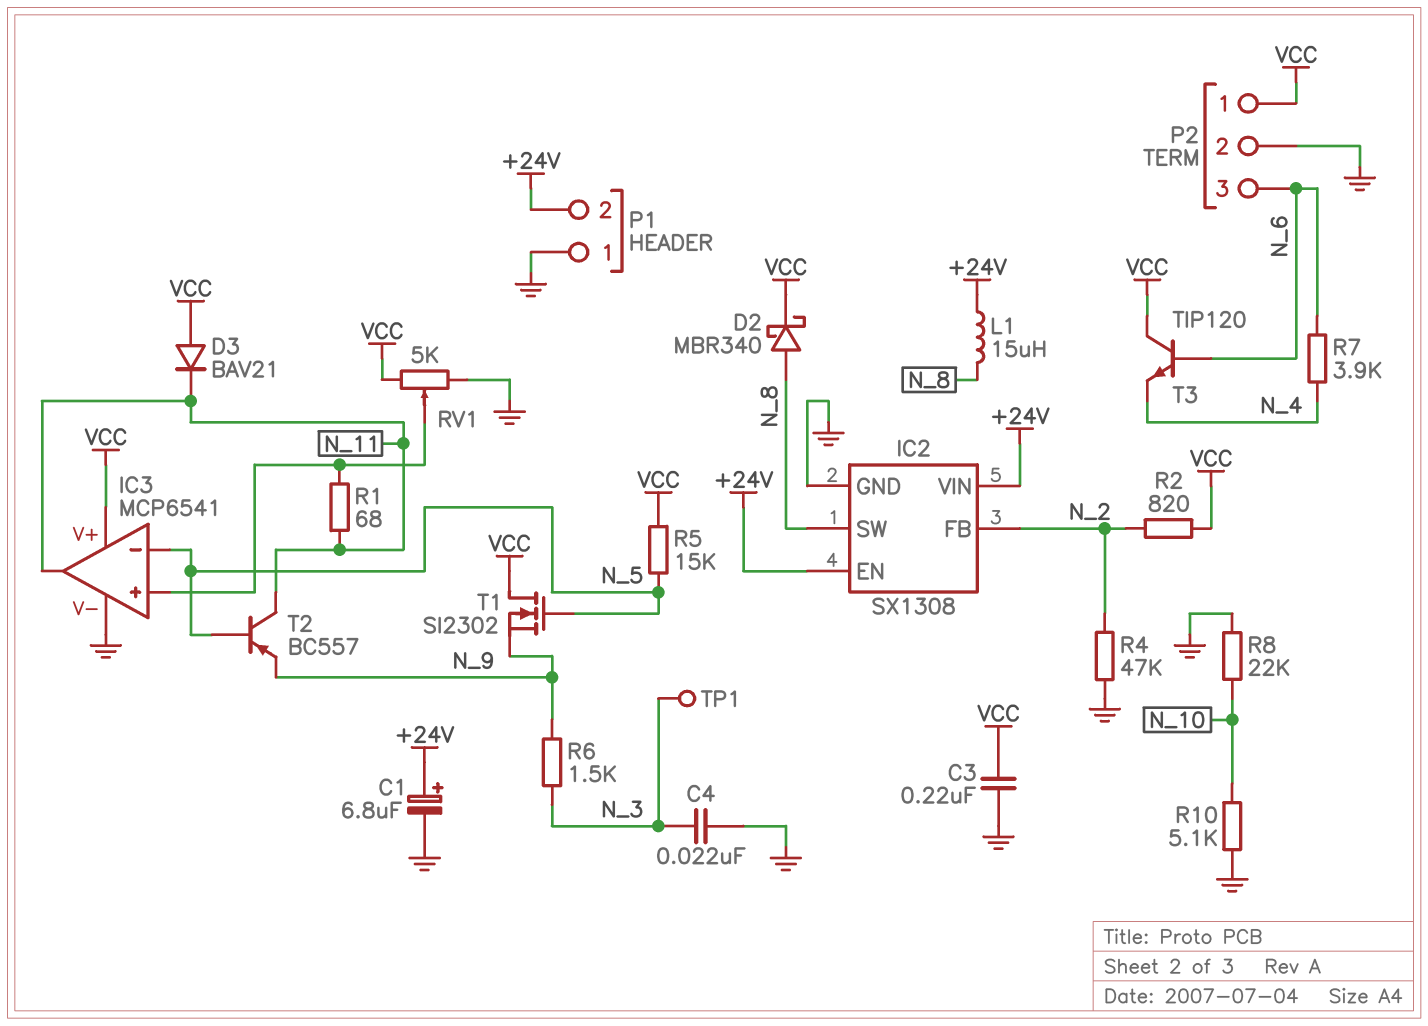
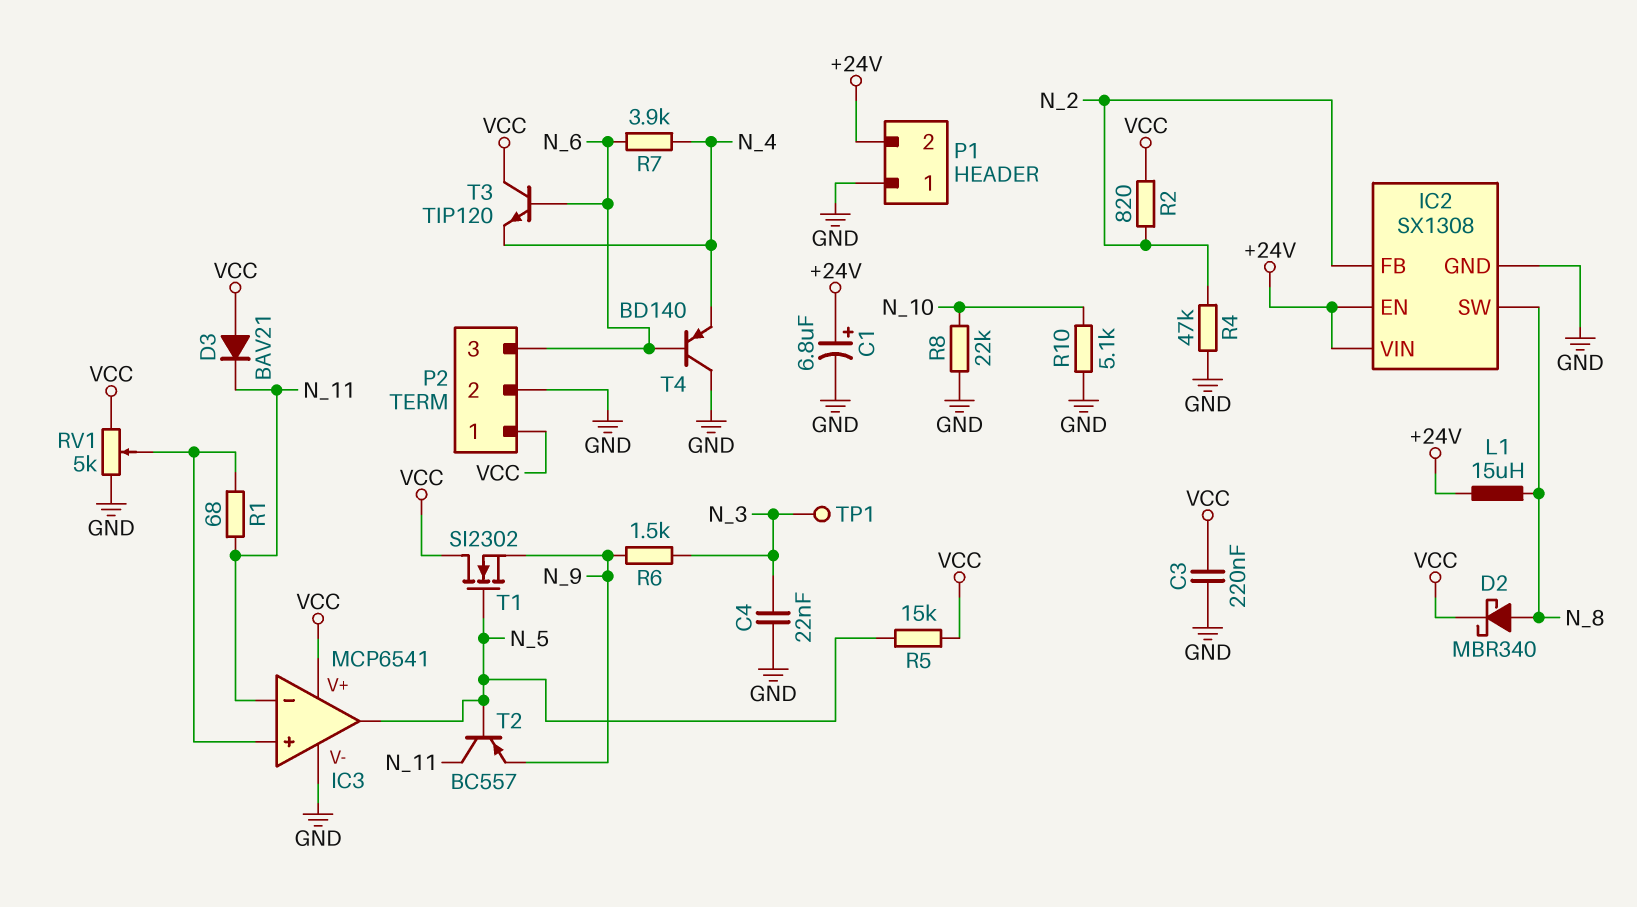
IC3 pin in-: N_5 -> N_11
IC3 pin out: N_11 -> N_5
T4: none -> PNP BD140 (B N_6, C GND, E N_4)

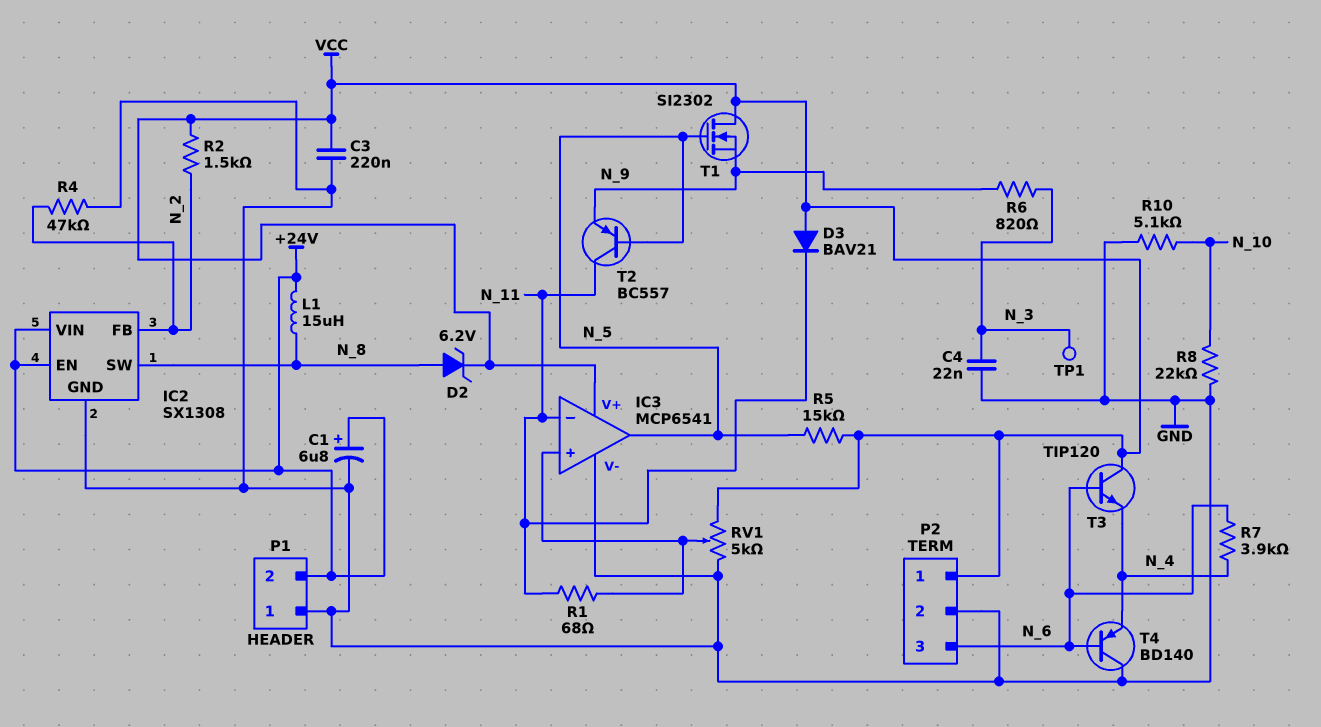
D2: schottky MBR340 (A N_8, K VCC) -> zener 6.2V (A N_8, K VCC)
R2: 820 (N_2, VCC) -> 1.5k (N_2, VCC)
R6: 1.5k (N_3, N_9) -> 820 (N_3, N_9)

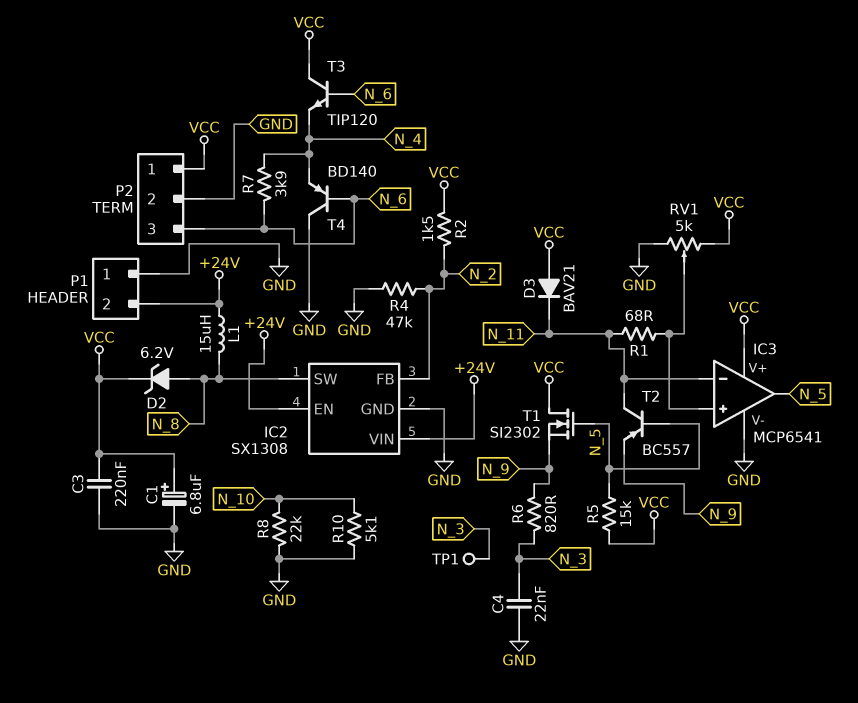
C1: 6.8uF (plus +24V, minus GND) -> 6.8uF (plus VCC, minus GND)

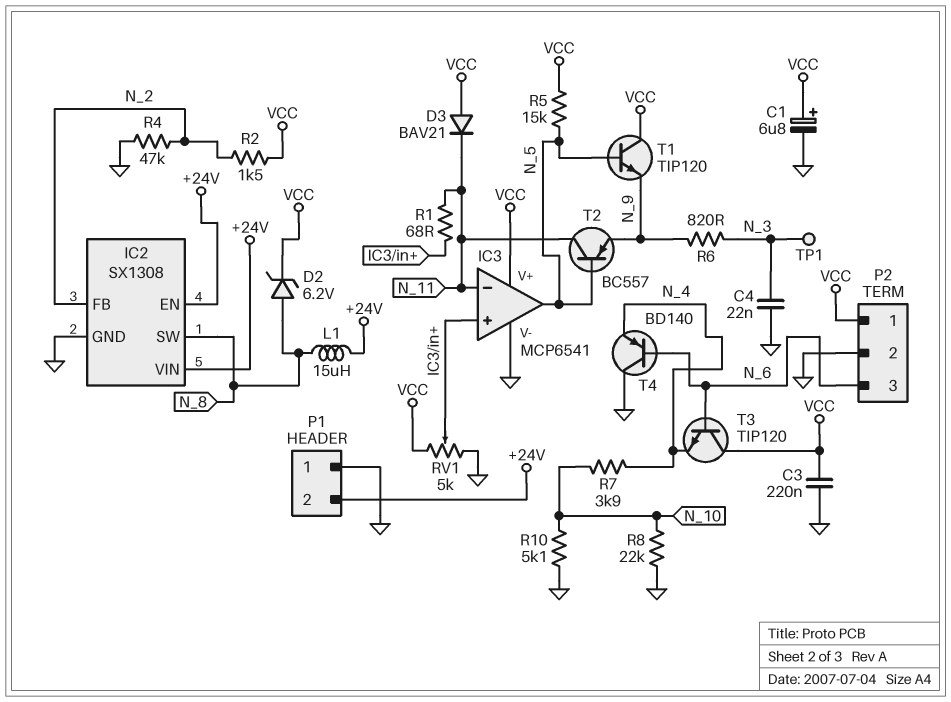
R7: 3.9k (N_4, N_6) -> 3.9k (N_4, N_10)
T1: NMOS SI2302 (G N_5, D VCC, S N_9) -> NPN TIP120 (B N_5, C VCC, E N_9)

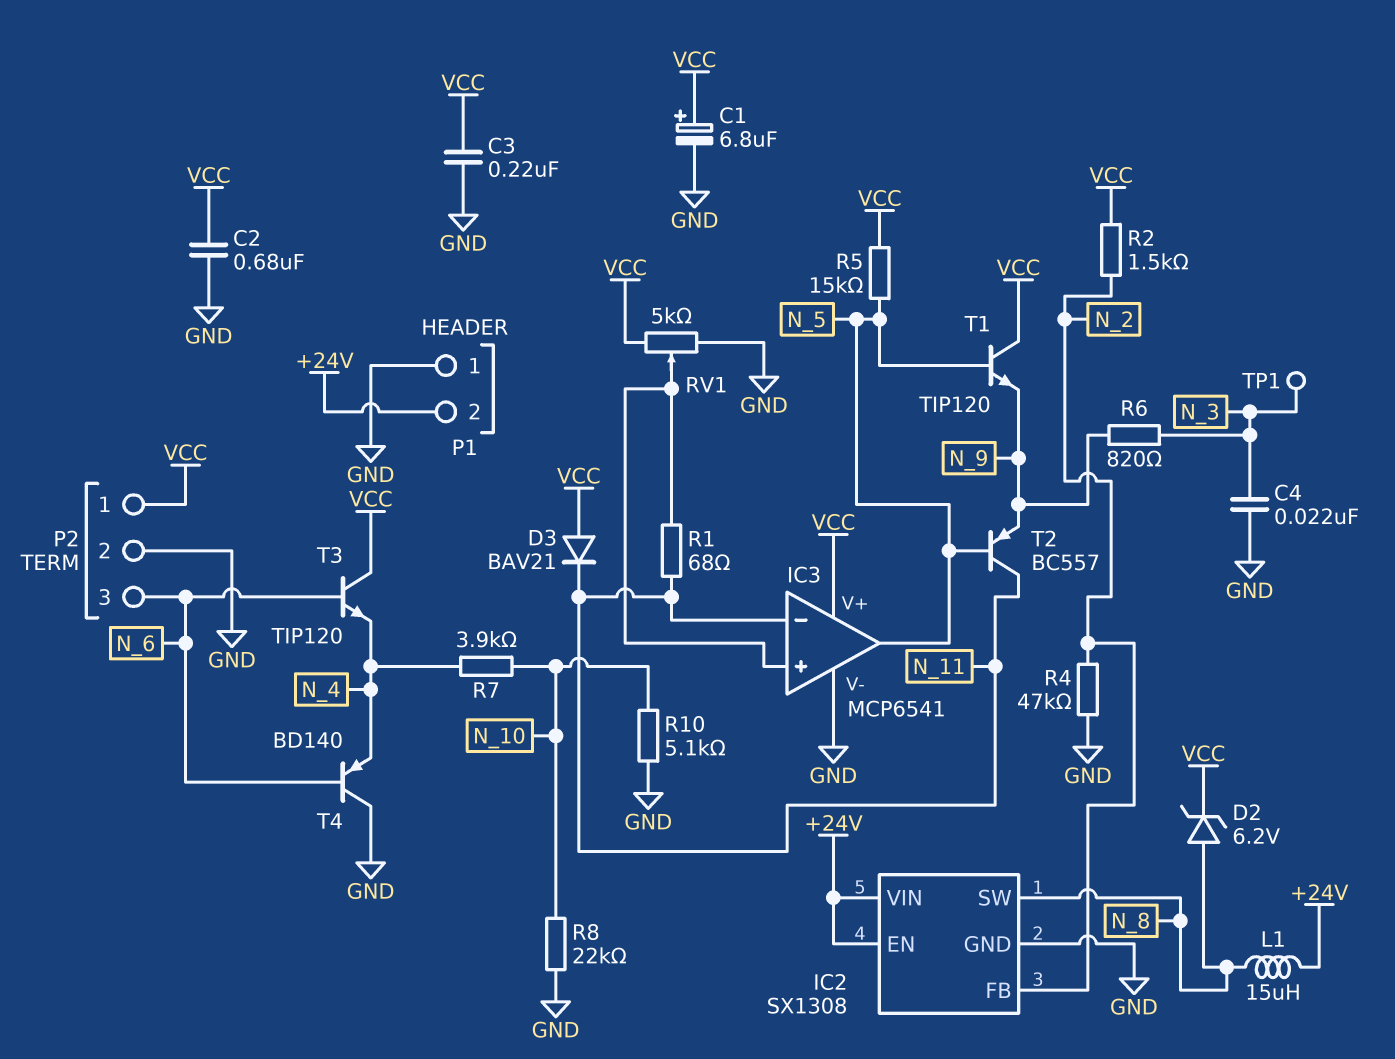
C2: none -> 680nF (GND, VCC)

